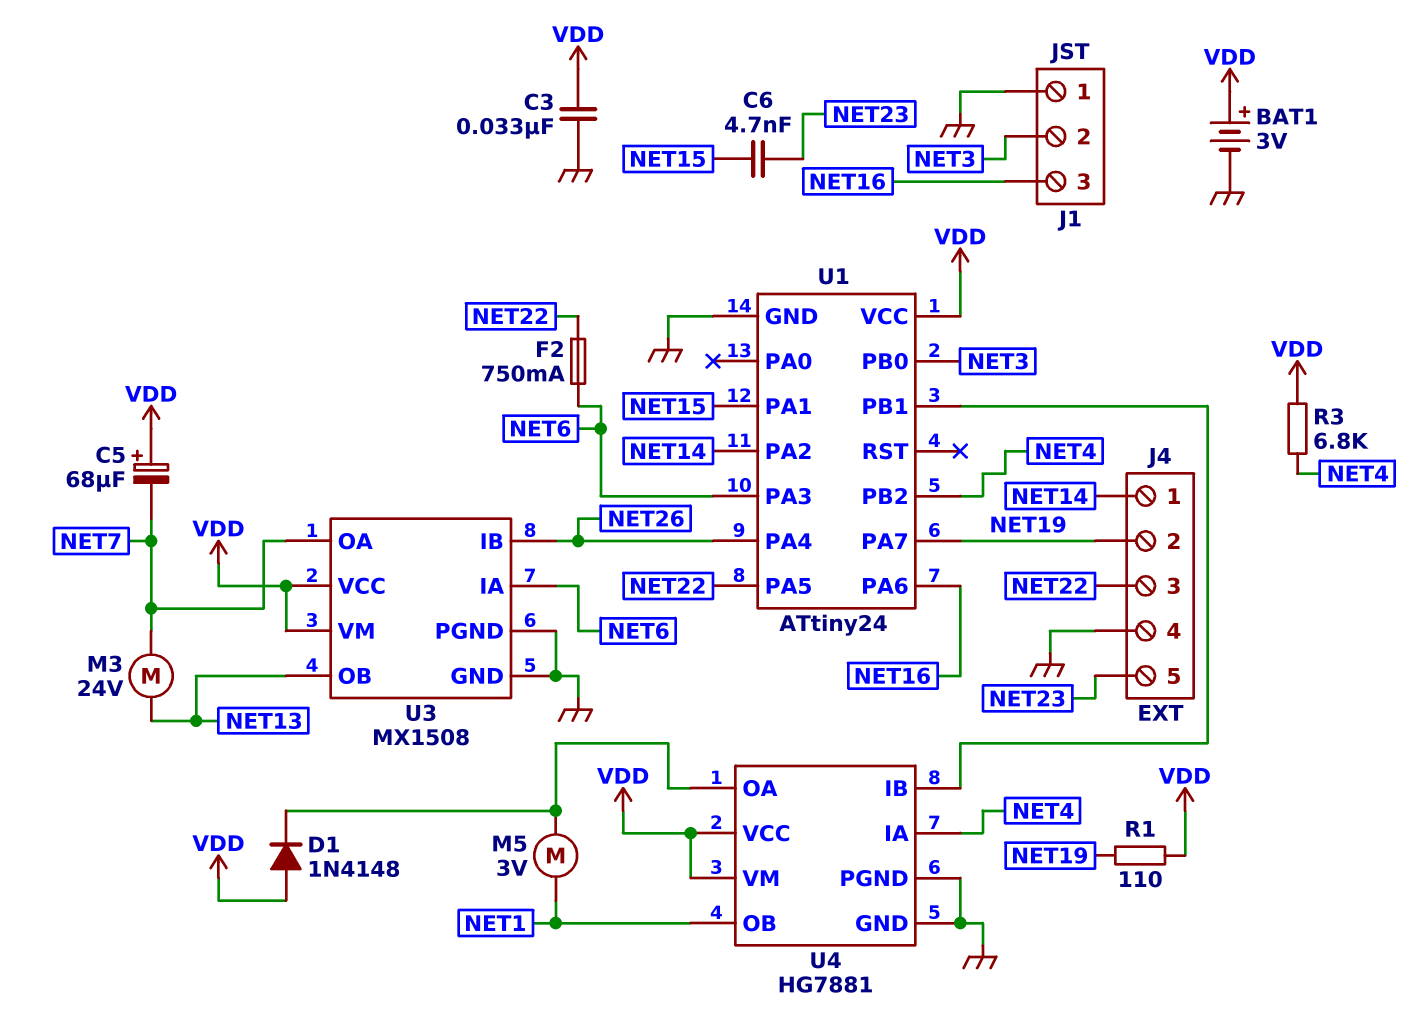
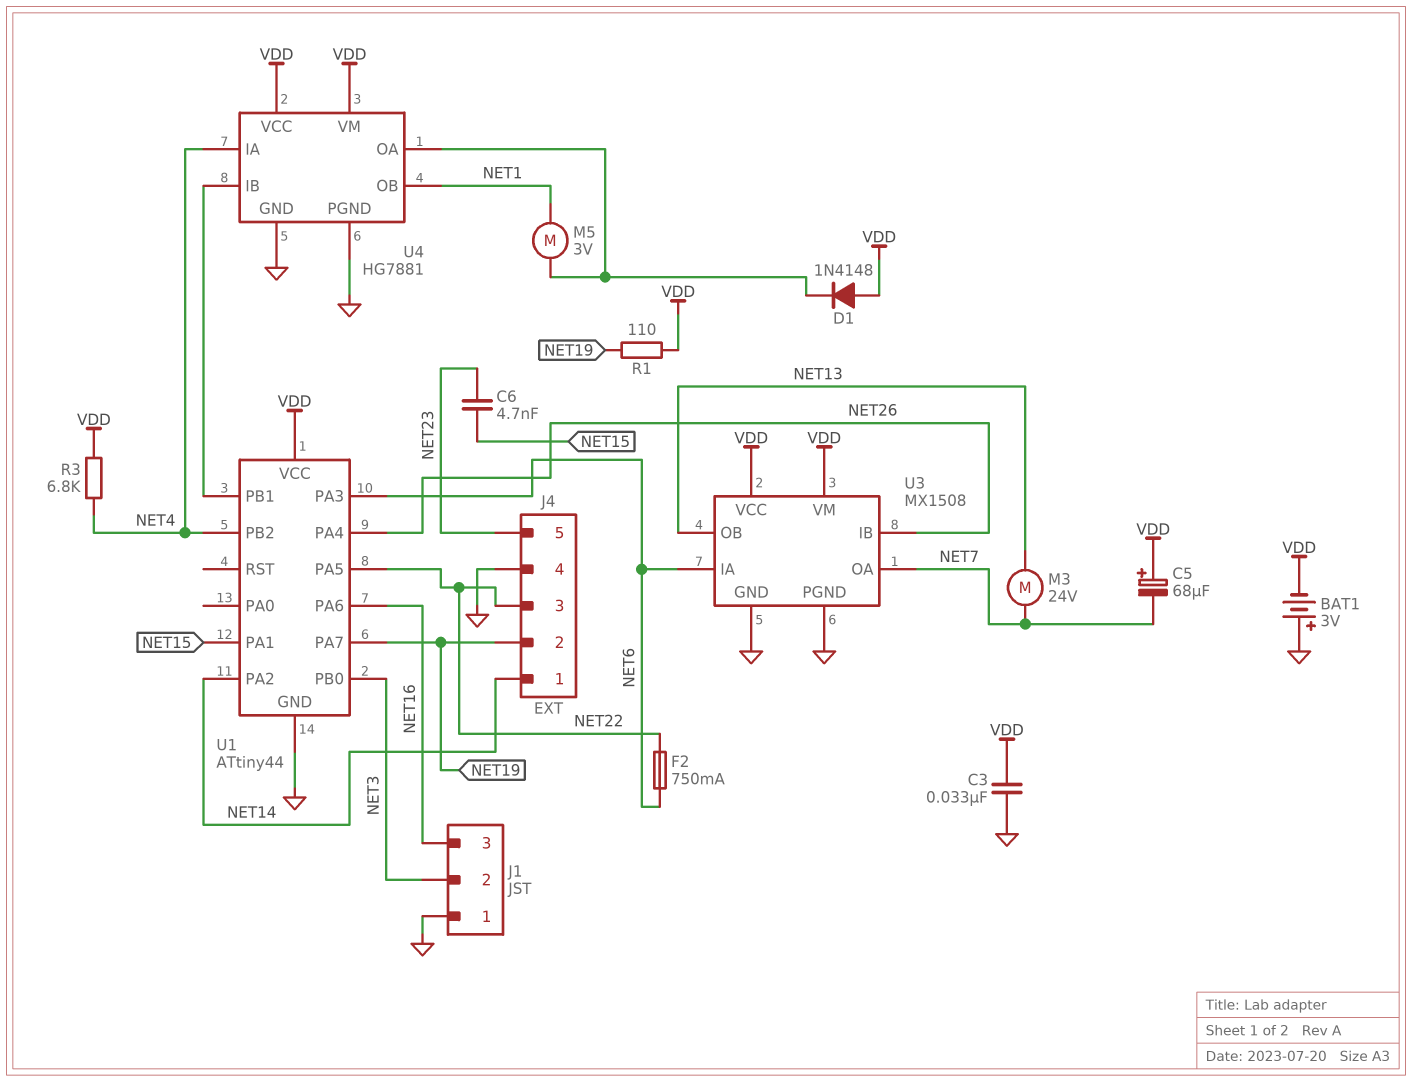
BAT1: 3V (plus VDD, minus GND) -> 3V (plus GND, minus VDD)
U1: ATtiny24 -> ATtiny44

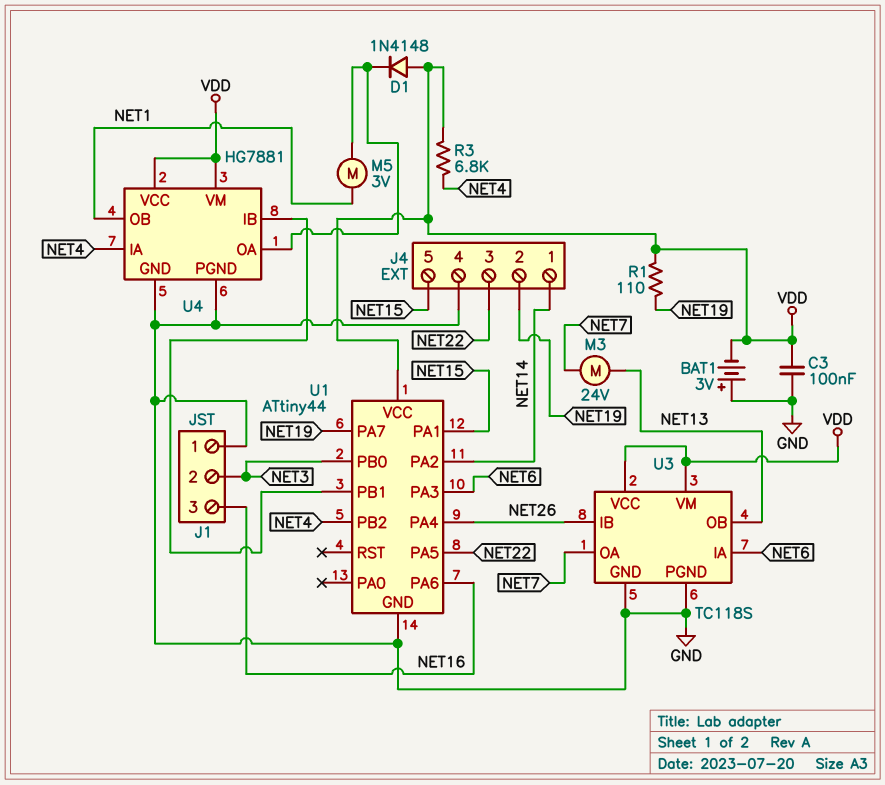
C3: 33nF (GND, VDD) -> 100nF (GND, VDD)
C5: 68uF (plus VDD, minus NET7) -> none
C6: 4.7nF (NET15, NET23) -> none
F2: 750mA (NET6, NET22) -> none
J4 pin 5: NET23 -> NET15
U3: MX1508 -> TC118S

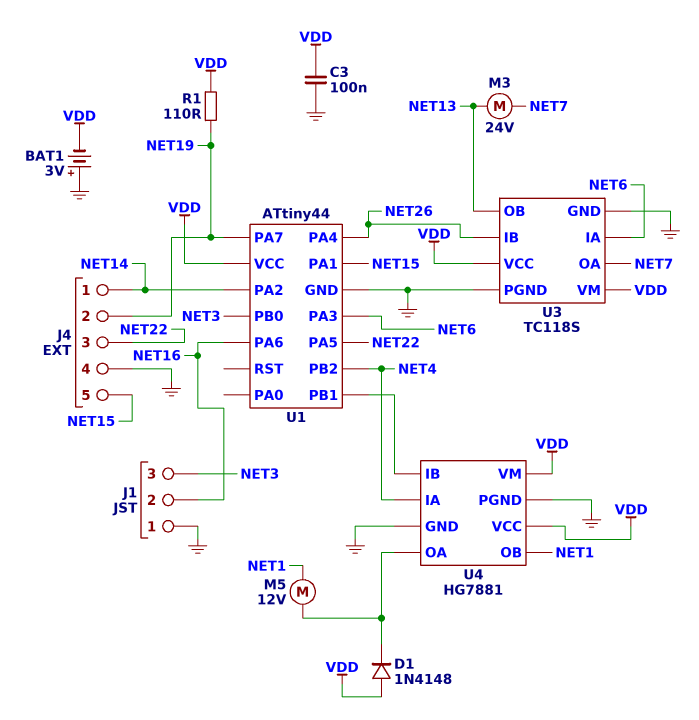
J1 pin 2: NET3 -> NET16
J1 pin 3: NET16 -> NET3
M5: motor 3V (NET1, U4/OA) -> motor 12V (NET1, U4/OA)
R3: 6.8k (NET4, VDD) -> none

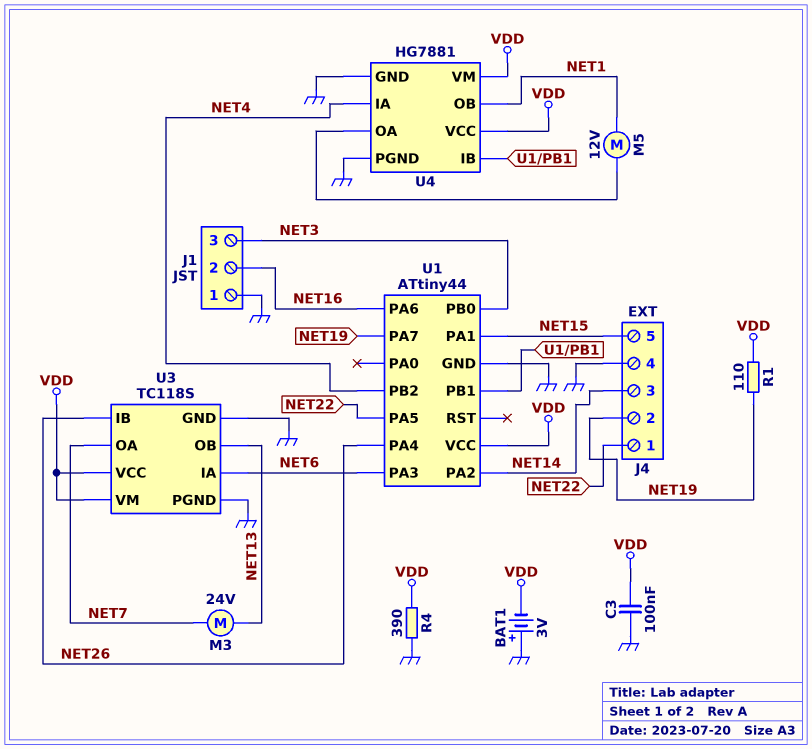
D1: diode 1N4148 (A VDD, K U4/OA) -> none
J4 pin 1: NET14 -> NET22
J4 pin 3: NET22 -> NET14
R4: none -> 390 (GND, VDD)

